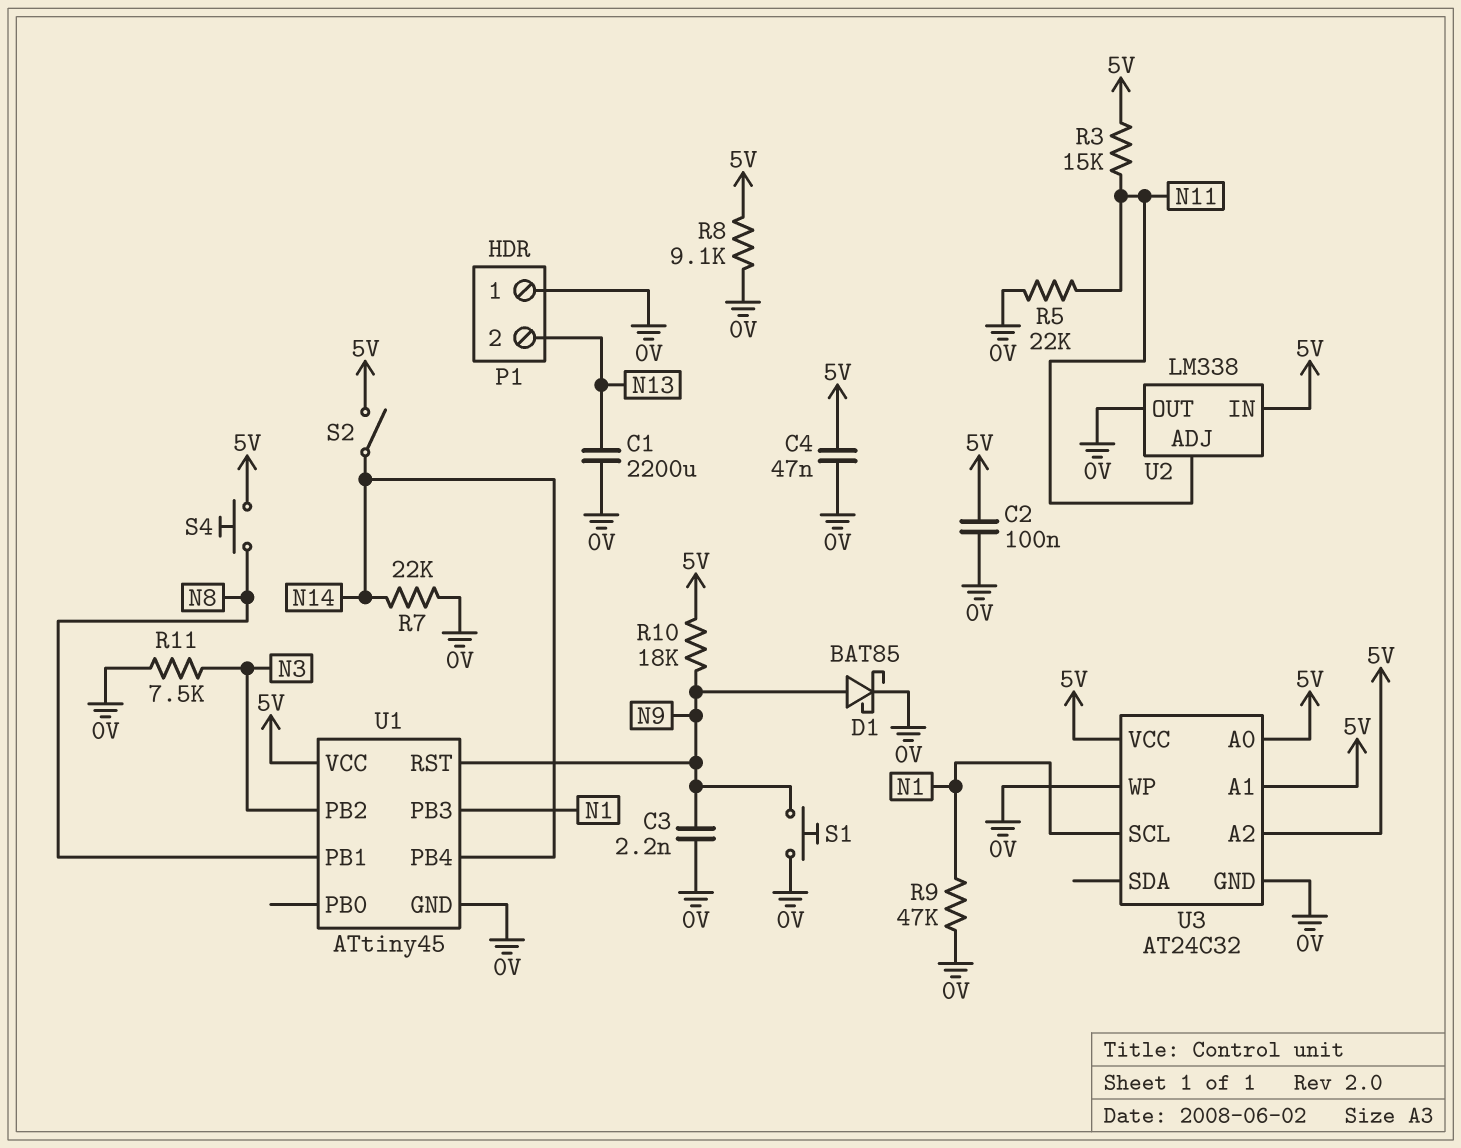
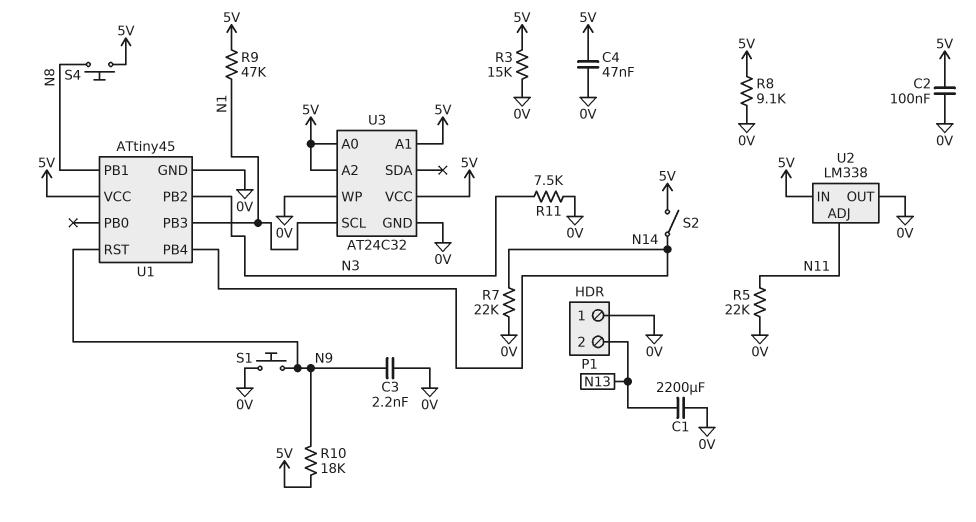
D1: schottky BAT85 (A N9, K 0V) -> none
R3: 15k (5V, N11) -> 15k (0V, 5V)
R9: 47k (0V, N1) -> 47k (5V, N1)

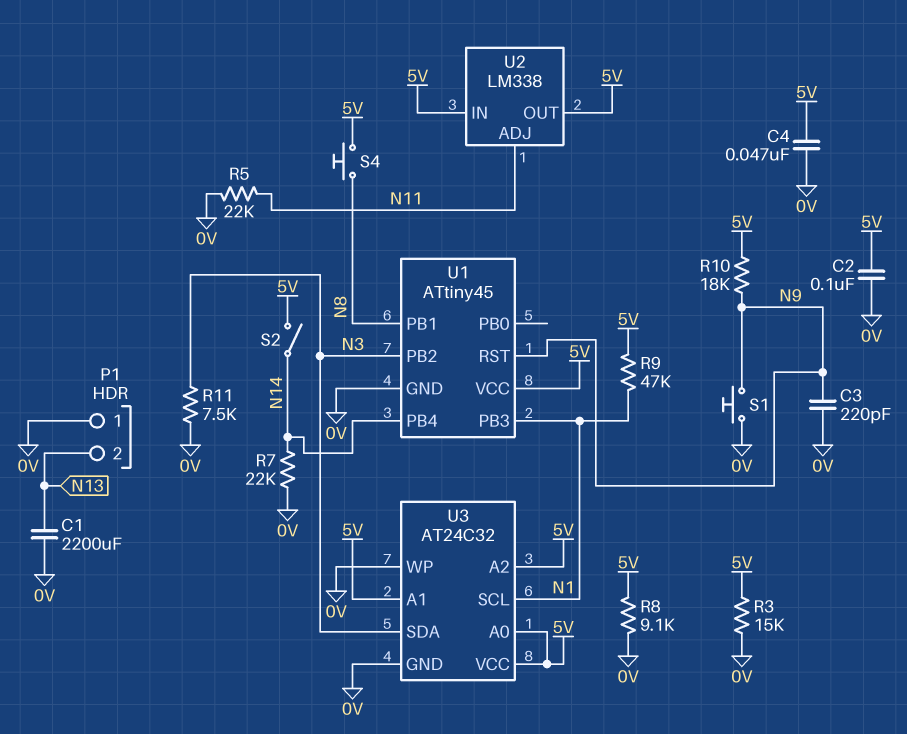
C3: 2.2nF (0V, N9) -> 220pF (0V, N9)
U2 pin OUT: 0V -> 5V
U3 pin SDA: none -> N3

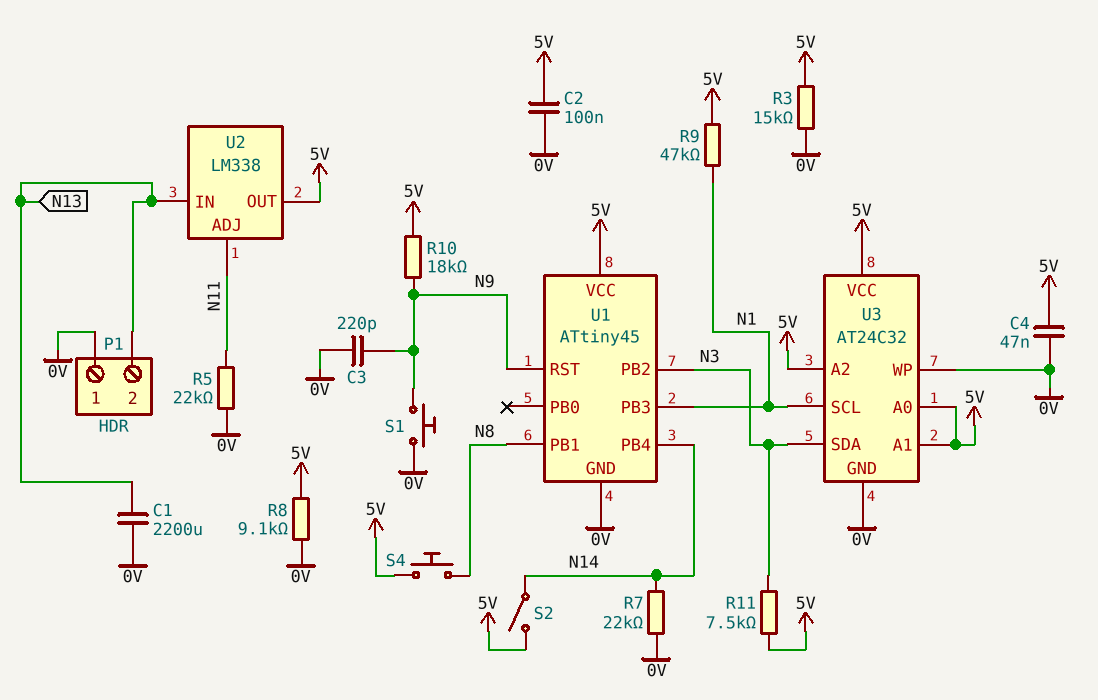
R11: 7.5k (0V, N3) -> 7.5k (5V, N3)
U2 pin IN: 5V -> N13

